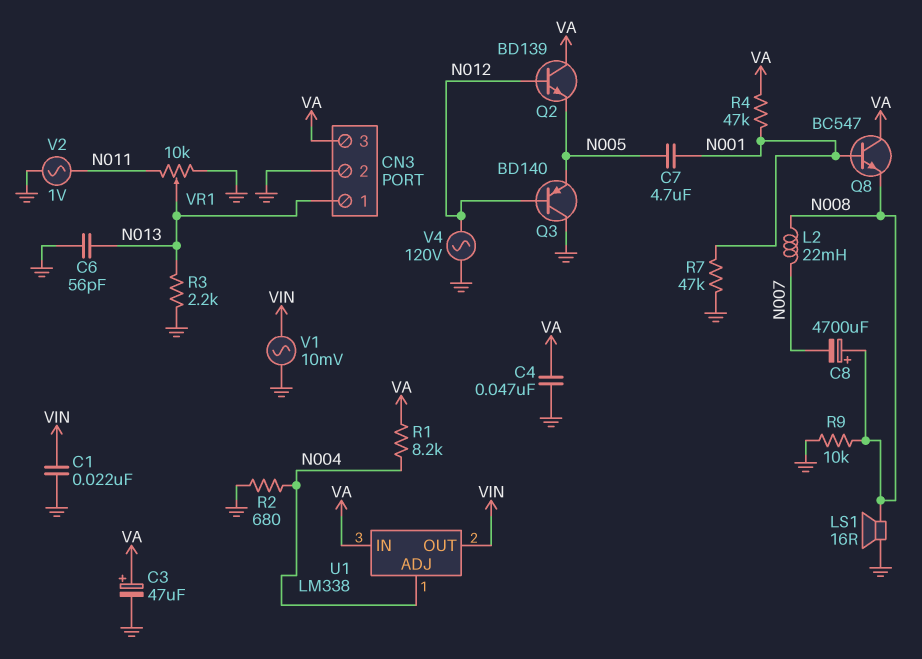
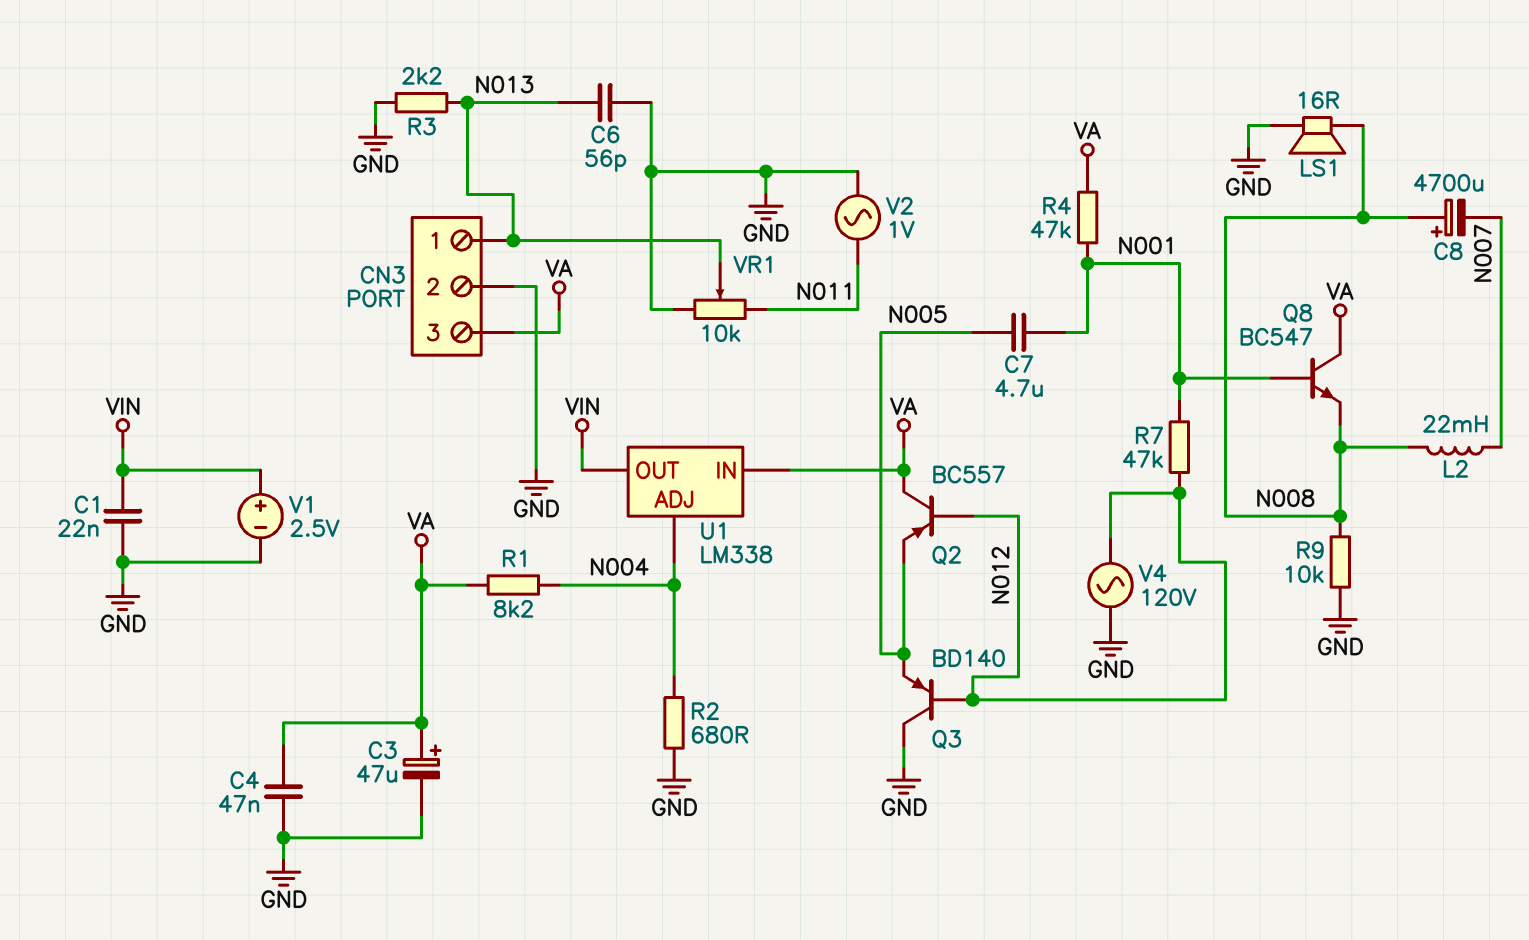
Q2: NPN BD139 (B N012, C VA, E N005) -> PNP BC557 (B N012, C VA, E N005)
R7: 47k (GND, N001) -> 47k (N001, N012)
V1: AC 10mV (GND, VIN) -> 2.5V (plus VIN, minus GND)

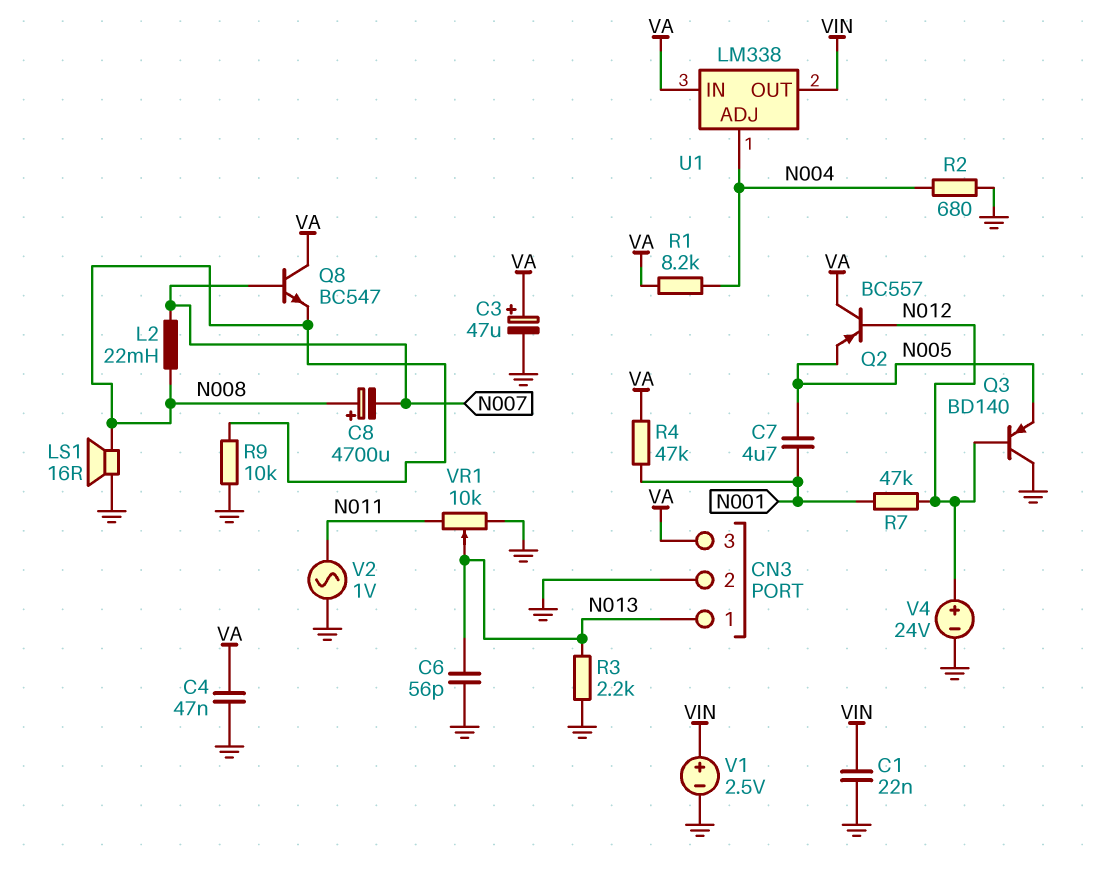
Q8: NPN BC547 (B N001, C VA, E N008) -> NPN BC547 (B N007, C VA, E N008)
V4: AC 120V (GND, N012) -> 24V (plus N012, minus GND)

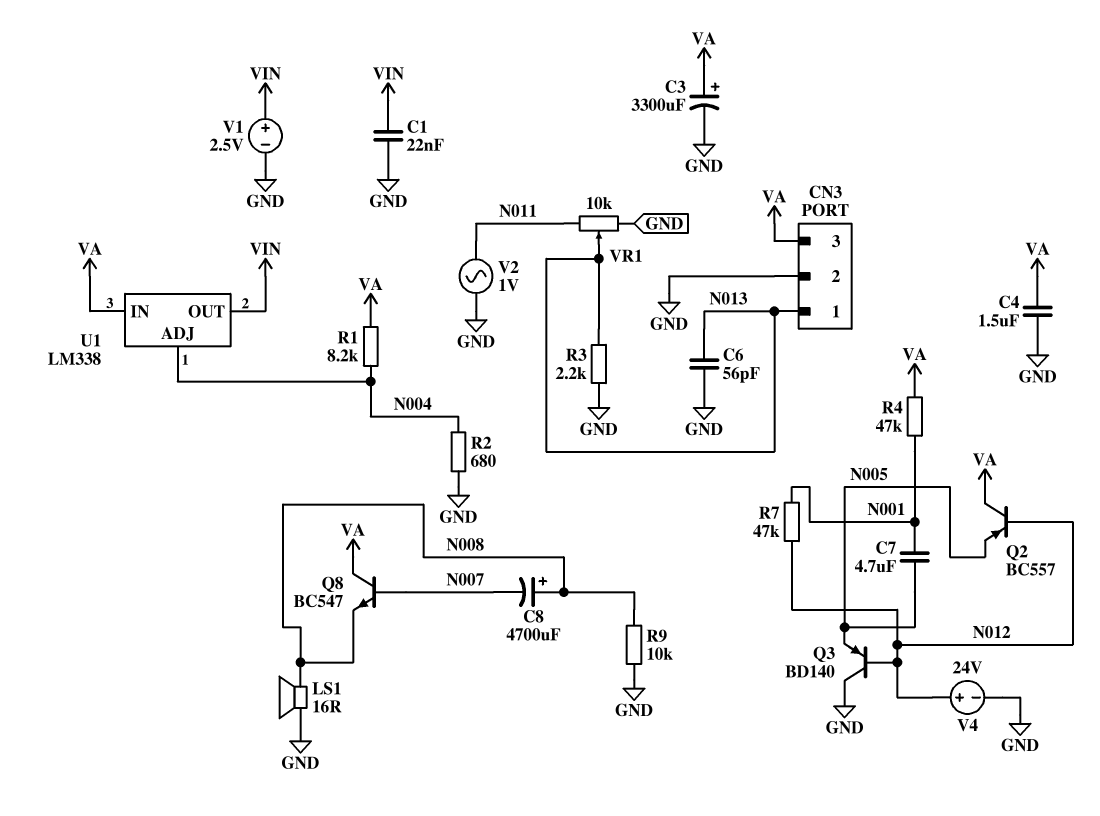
C3: 47uF (plus VA, minus GND) -> 3300uF (plus VA, minus GND)
C4: 47nF (GND, VA) -> 1.5uF (GND, VA)
L2: 22mH (N007, N008) -> none

